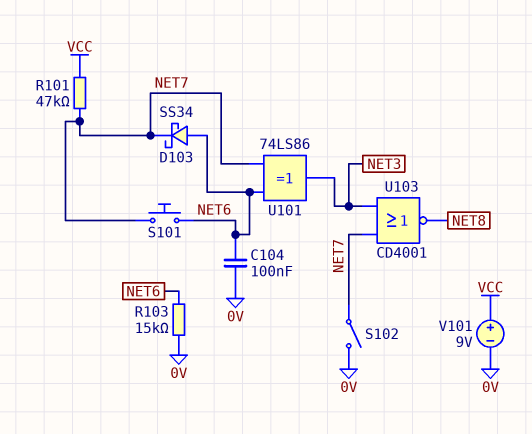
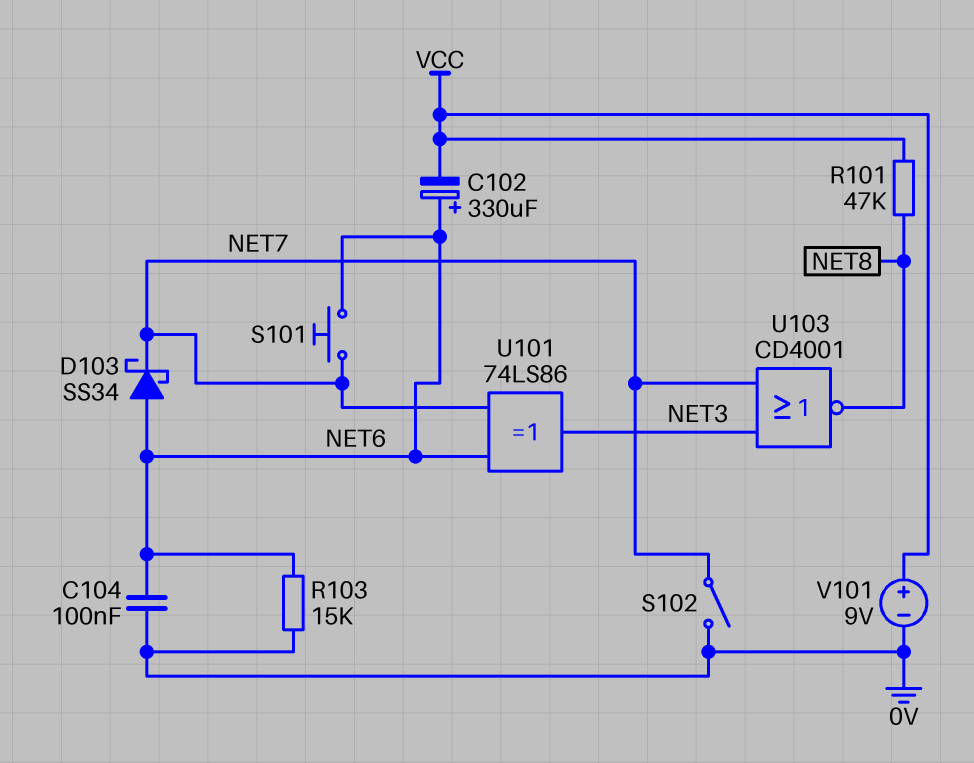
C102: none -> 330uF (plus NET6, minus VCC)
R101: 47k (NET7, VCC) -> 47k (NET8, VCC)

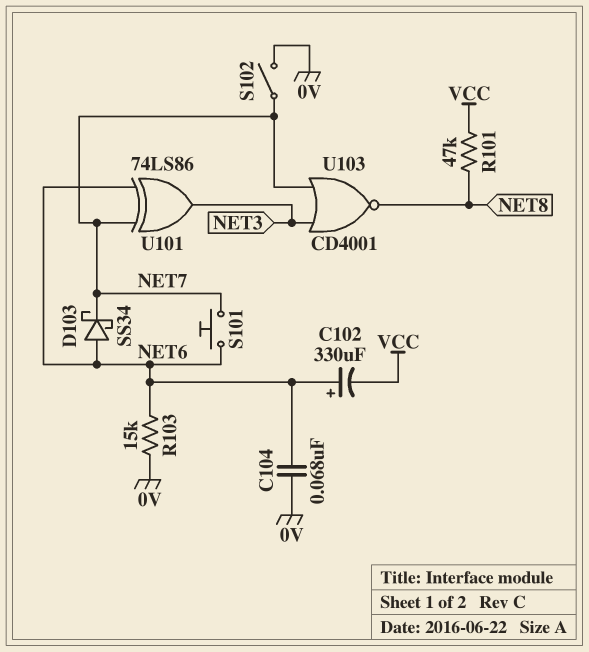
C104: 100nF (0V, NET6) -> 68nF (0V, NET6)
V101: 9V (plus VCC, minus 0V) -> none

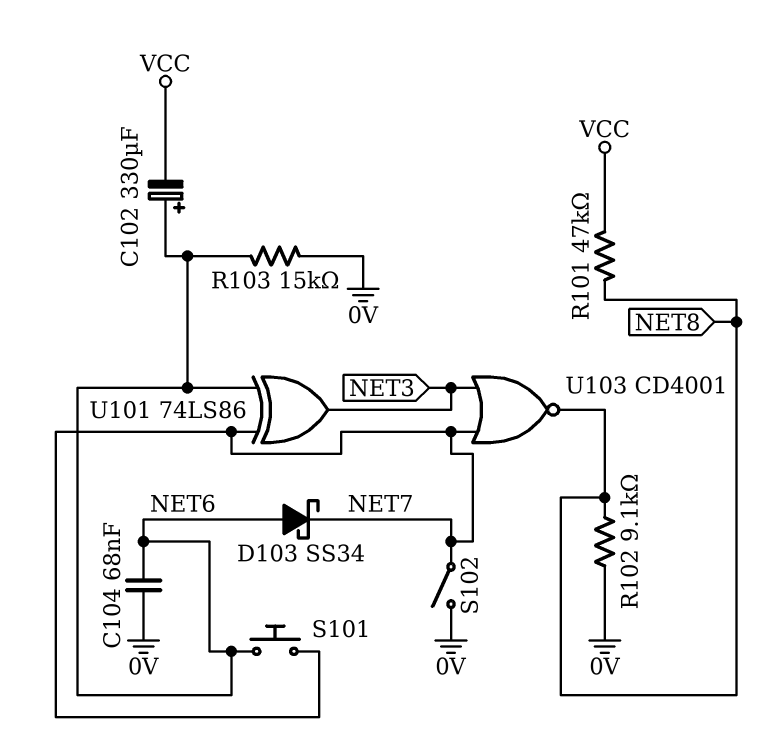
R102: none -> 9.1k (0V, NET8)

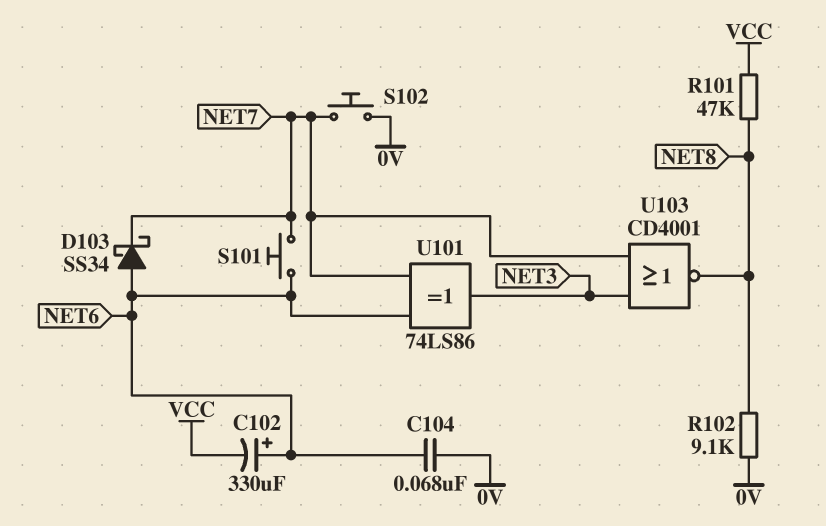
R103: 15k (0V, NET6) -> none
S102: switch (0V, NET7) -> button (0V, NET7)

